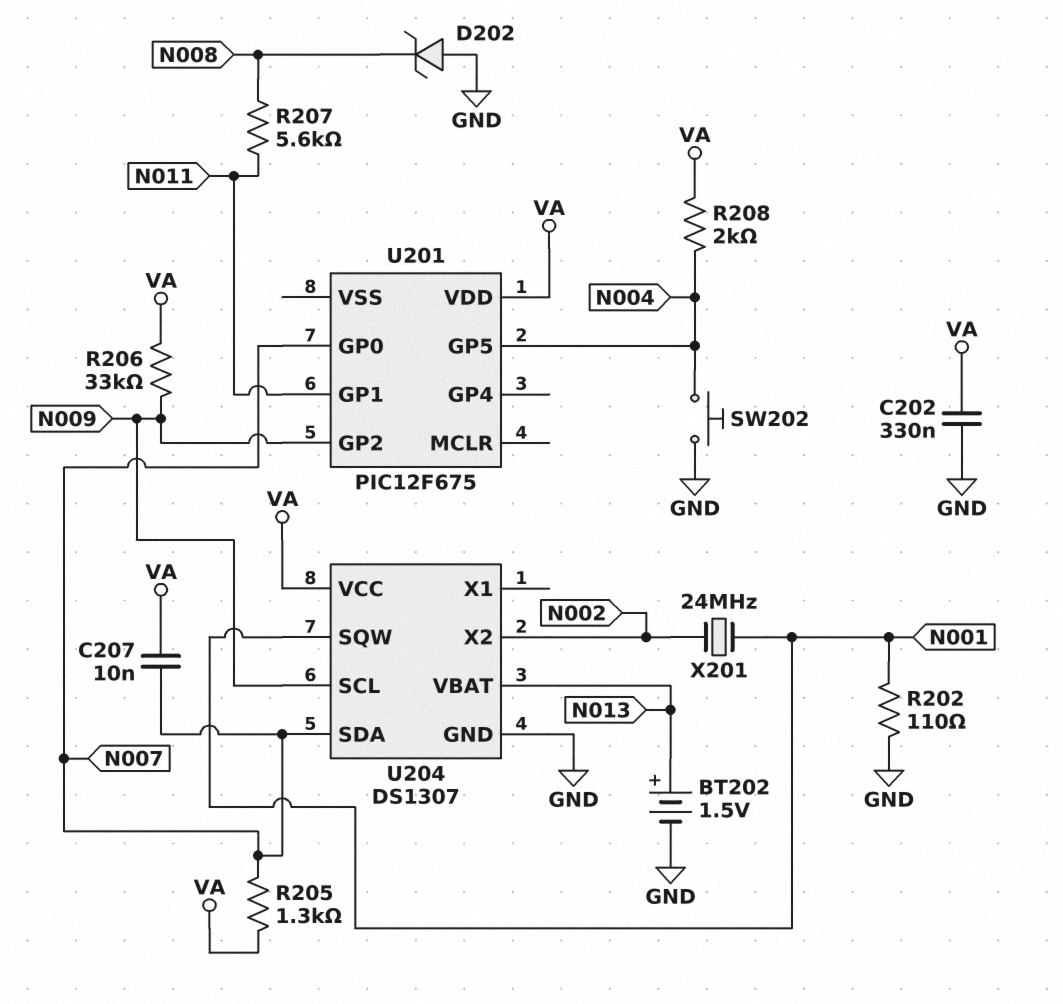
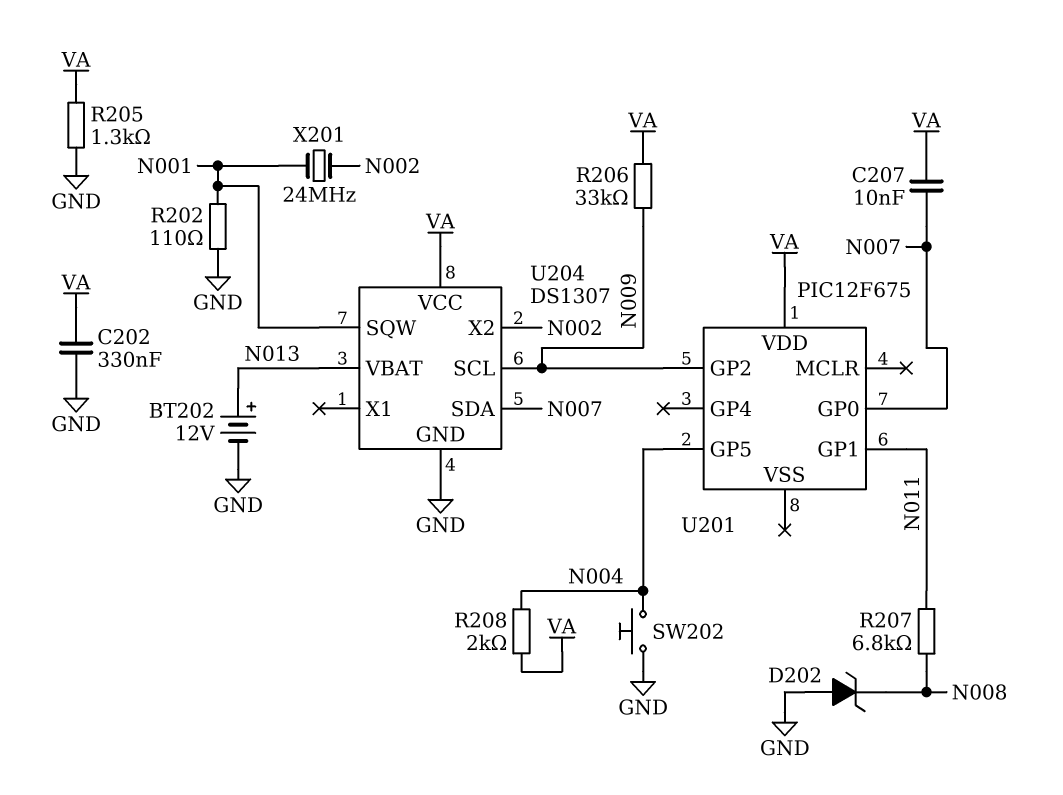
BT202: 1.5V (plus N013, minus GND) -> 12V (plus N013, minus GND)
R205: 1.3k (N007, VA) -> 1.3k (GND, VA)
R207: 5.6k (N008, N011) -> 6.8k (N008, N011)

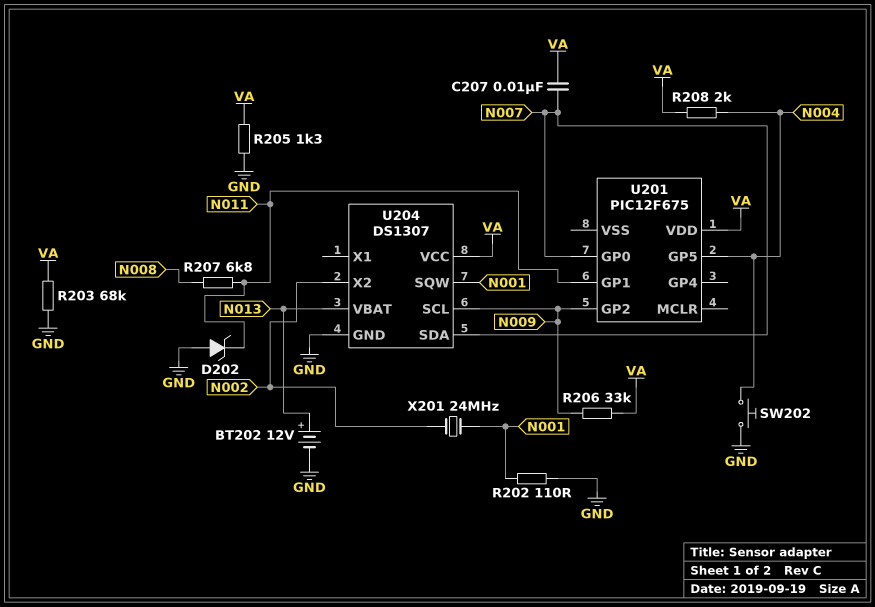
C202: 330nF (GND, VA) -> none
D202: zener (A GND, K N008) -> zener (A GND, K N011)
R203: none -> 68k (GND, VA)

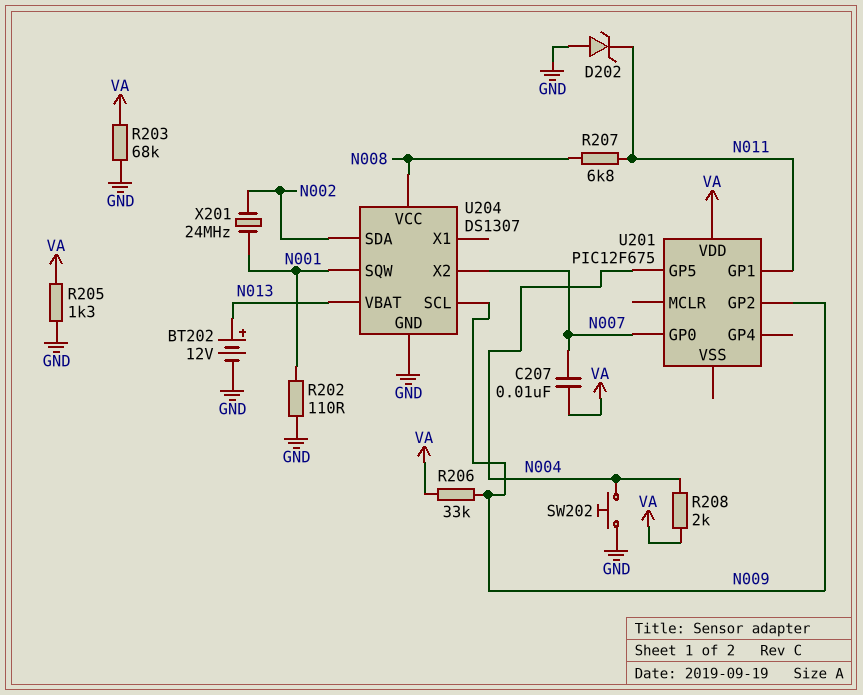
U204 pin SDA: N007 -> N002
U204 pin VCC: VA -> N008
U204 pin X2: N002 -> N007

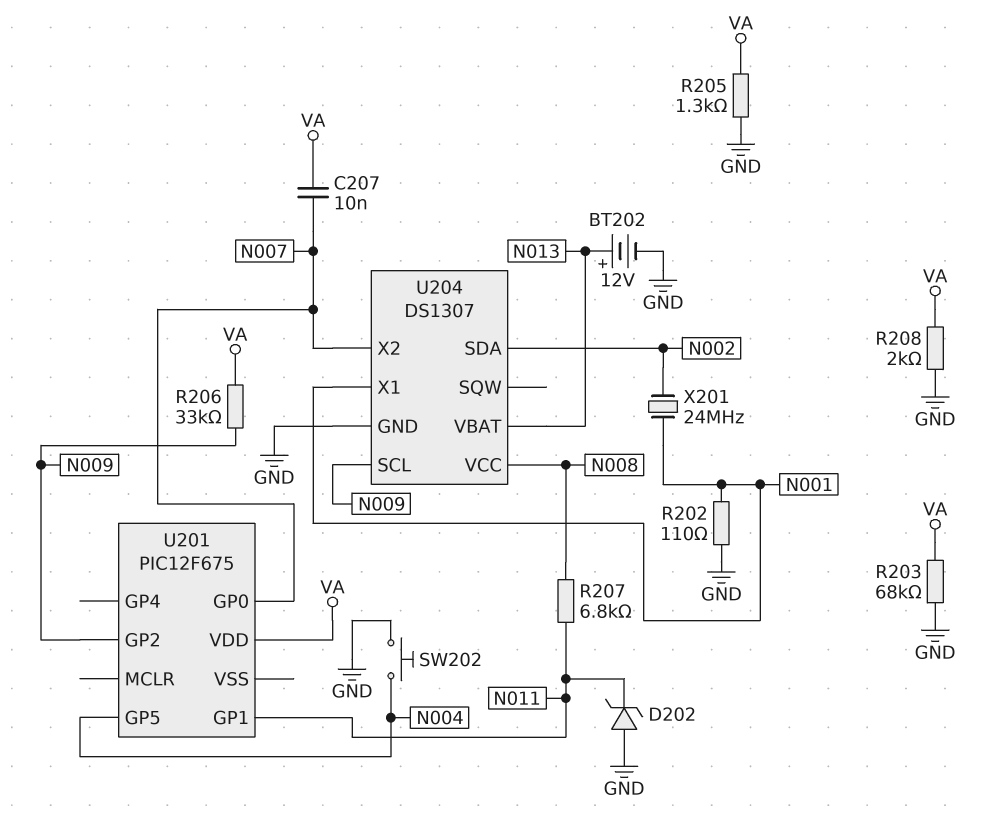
R208: 2k (N004, VA) -> 2k (GND, VA)
U204 pin SQW: N001 -> none
U204 pin X1: none -> N001

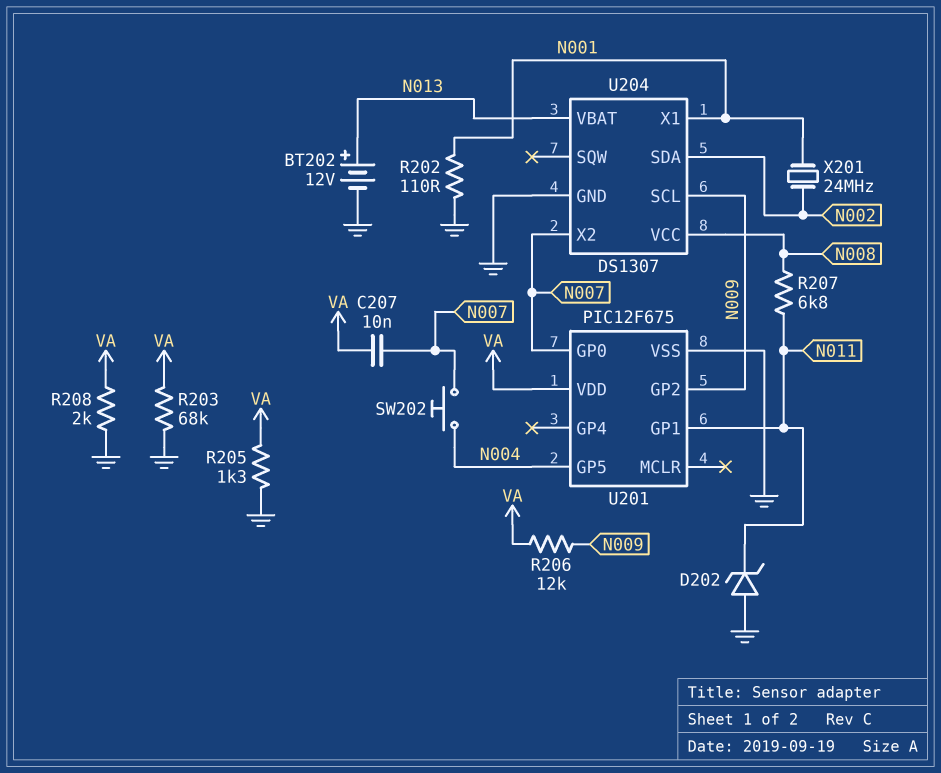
R206: 33k (N009, VA) -> 12k (N009, VA)
SW202: button (GND, N004) -> button (N004, N007)
U201 pin VSS: none -> GND

